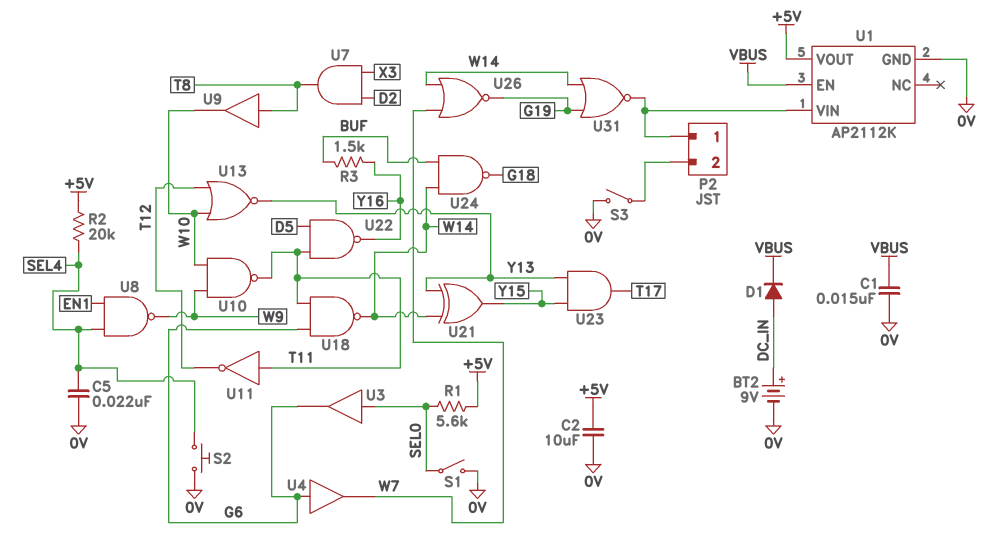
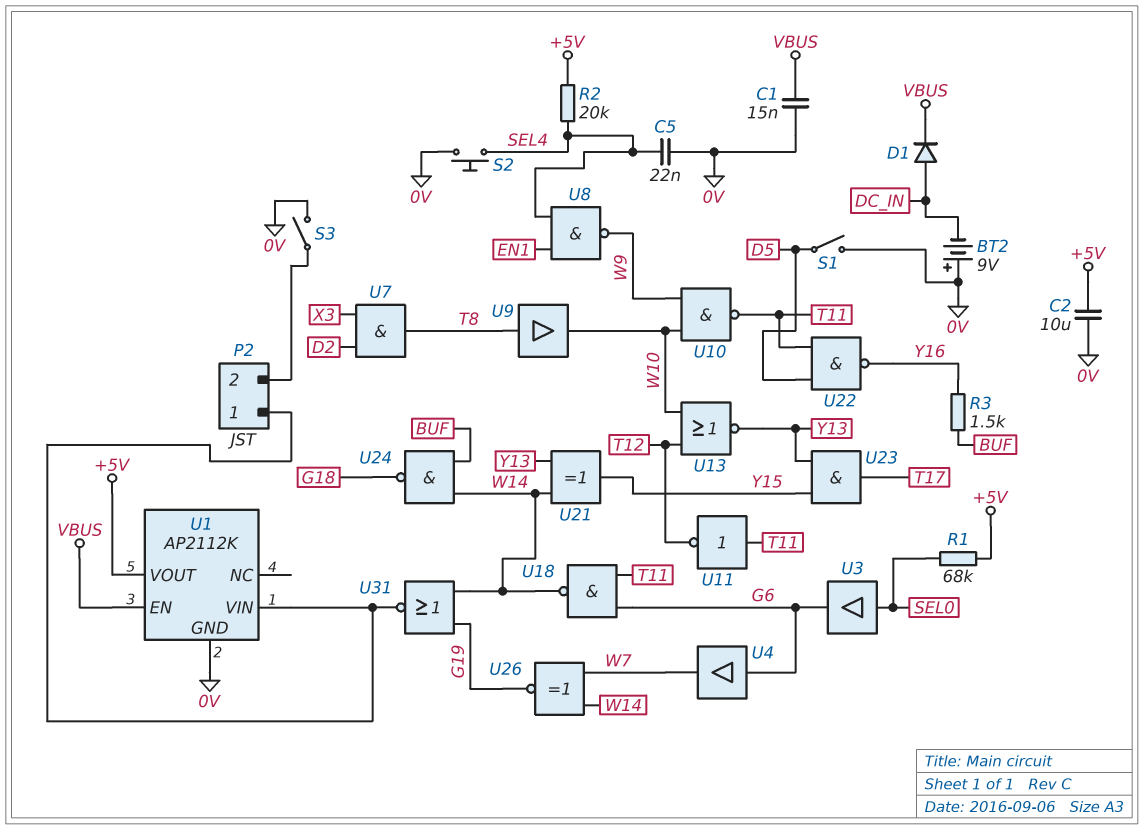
BT2: 9V (plus DC_IN, minus 0V) -> 9V (plus 0V, minus DC_IN)
R1: 5.6k (+5V, SEL0) -> 68k (+5V, SEL0)
S1: switch (0V, SEL0) -> switch (0V, D5)
U26: NOR (in W7, in W14, out G19) -> XNOR (in W7, in W14, out G19)

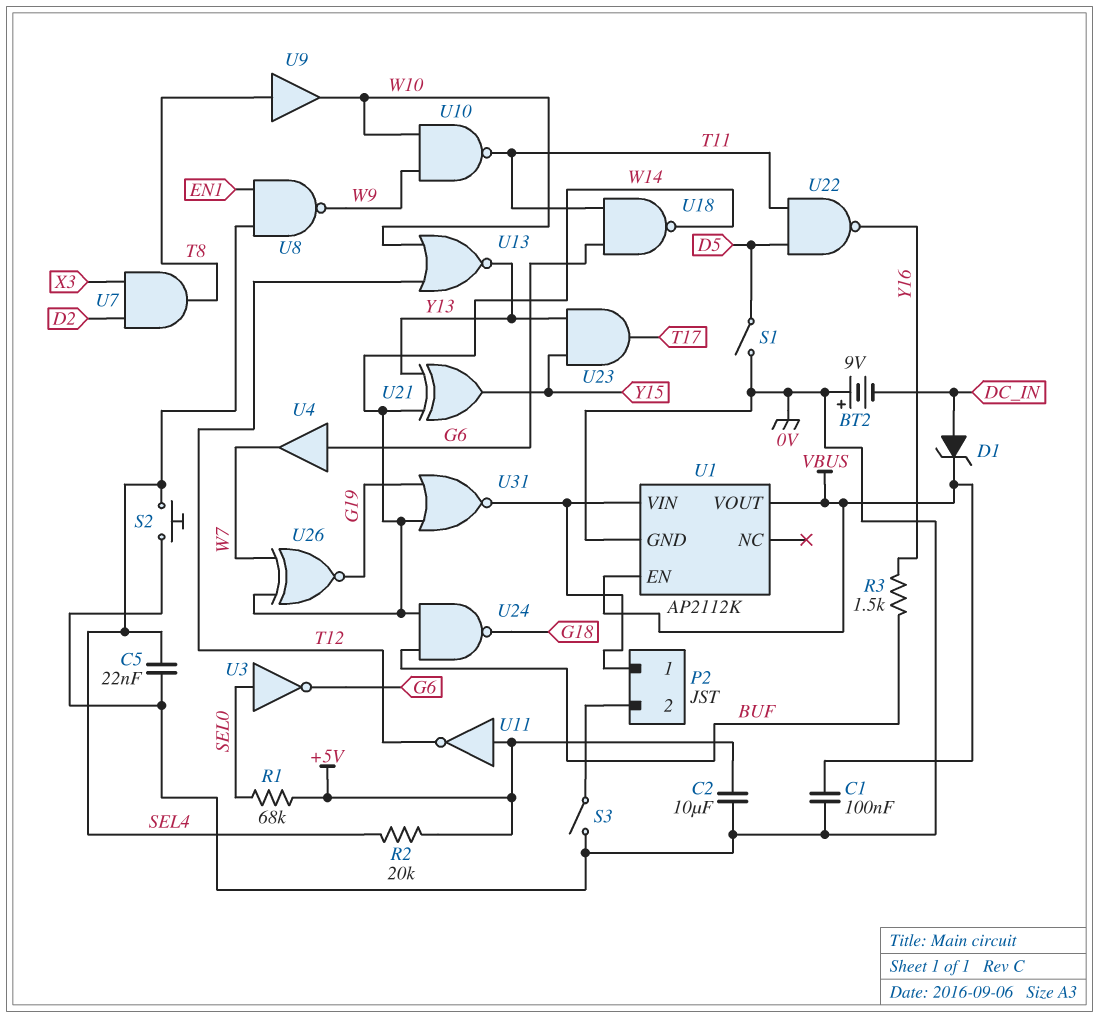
C1: 15nF (0V, VBUS) -> 100nF (0V, VBUS)
D1: diode (A DC_IN, K VBUS) -> zener (A DC_IN, K VBUS)
U1 pin VOUT: +5V -> VBUS
U3: buffer (in SEL0, out G6) -> NOT (in SEL0, out G6)
U11: NOT (in T11, out T12) -> NOT (in +5V, out T12)

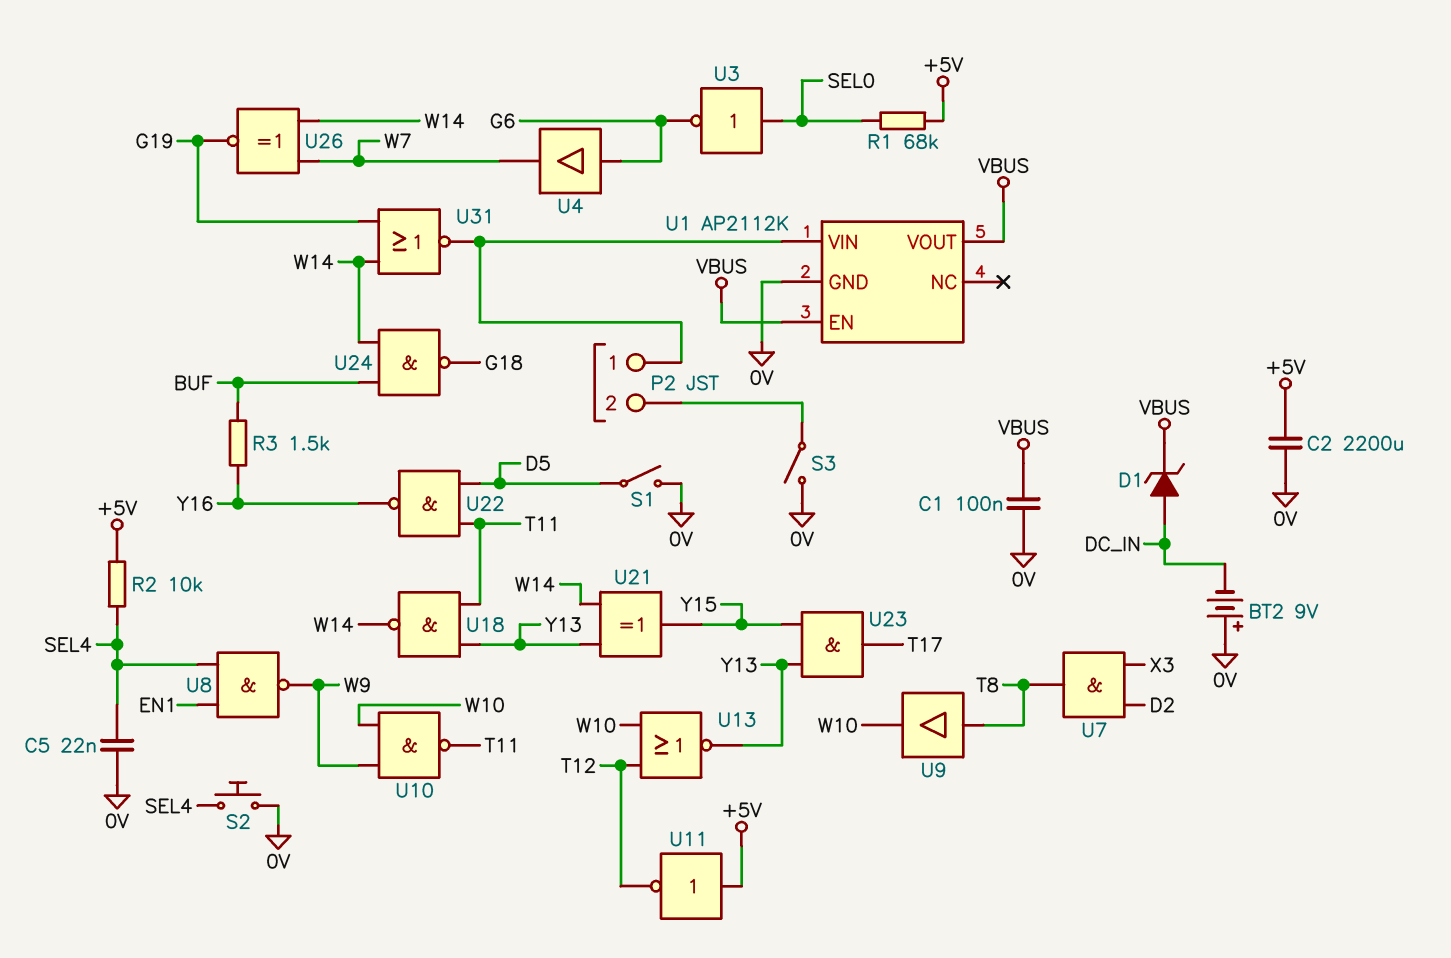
C2: 10uF (+5V, 0V) -> 2200uF (+5V, 0V)
R2: 20k (+5V, SEL4) -> 10k (+5V, SEL4)
U18: NAND (in G6, in T11, out W14) -> NAND (in T11, in Y13, out W14)

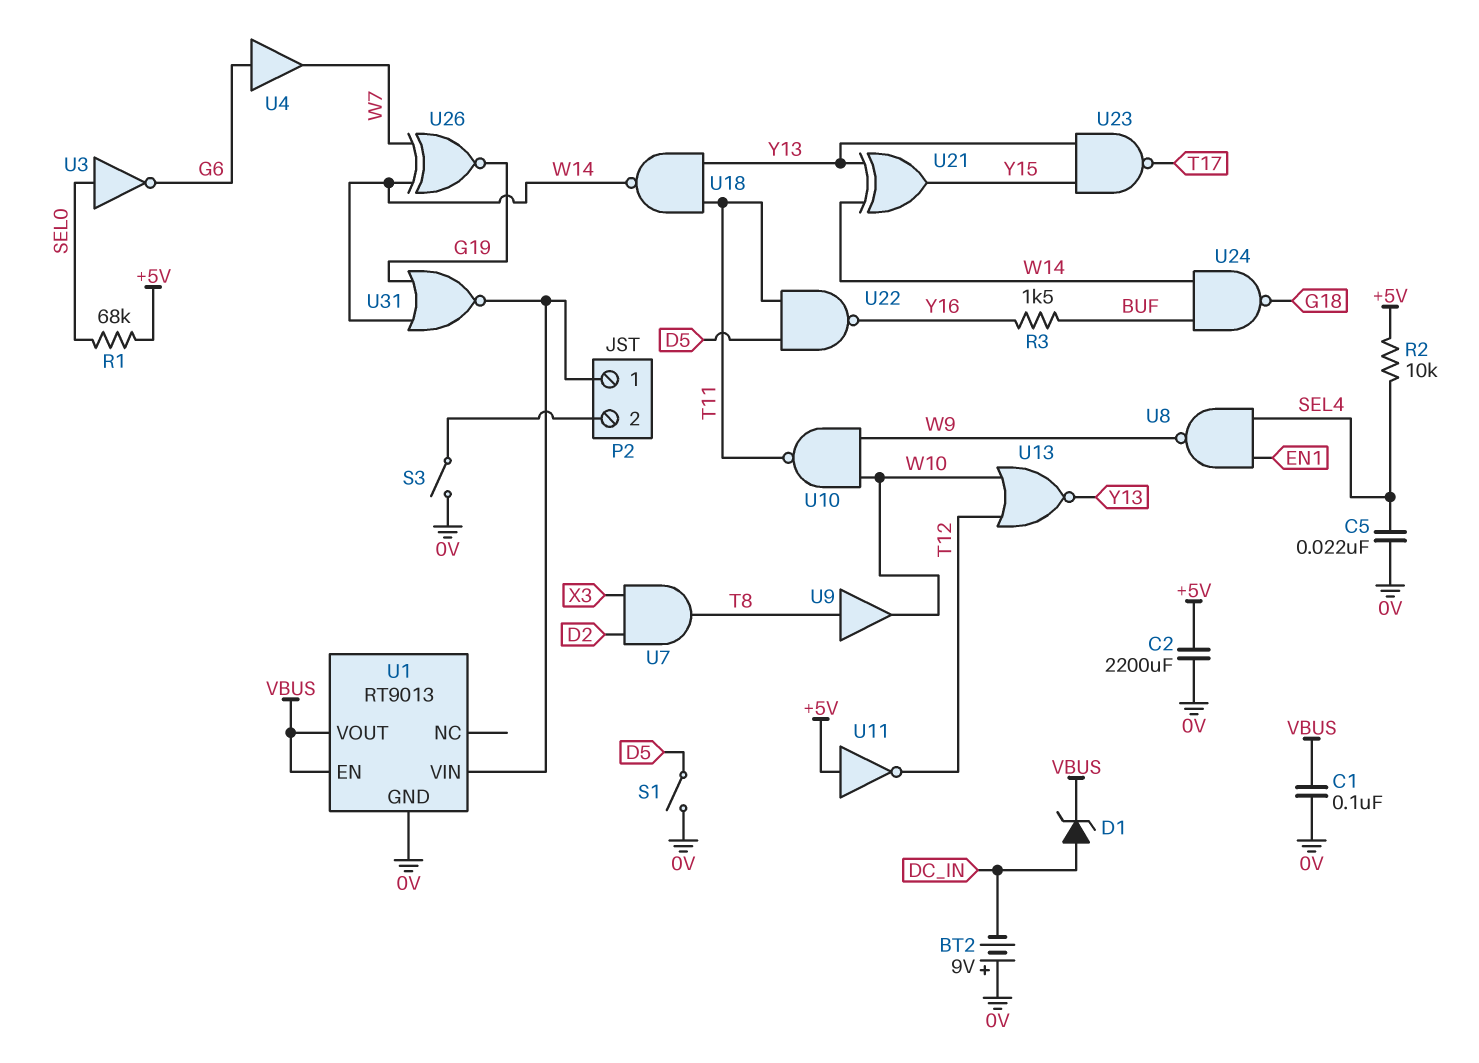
S2: button (0V, SEL4) -> none
U1: AP2112K -> RT9013
U23: AND (in Y13, in Y15, out T17) -> NAND (in Y13, in Y15, out T17)

